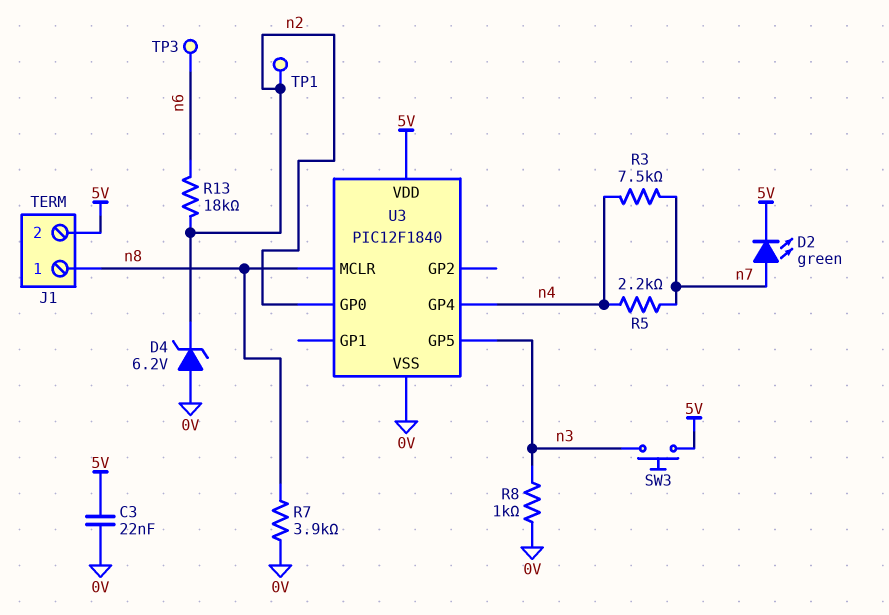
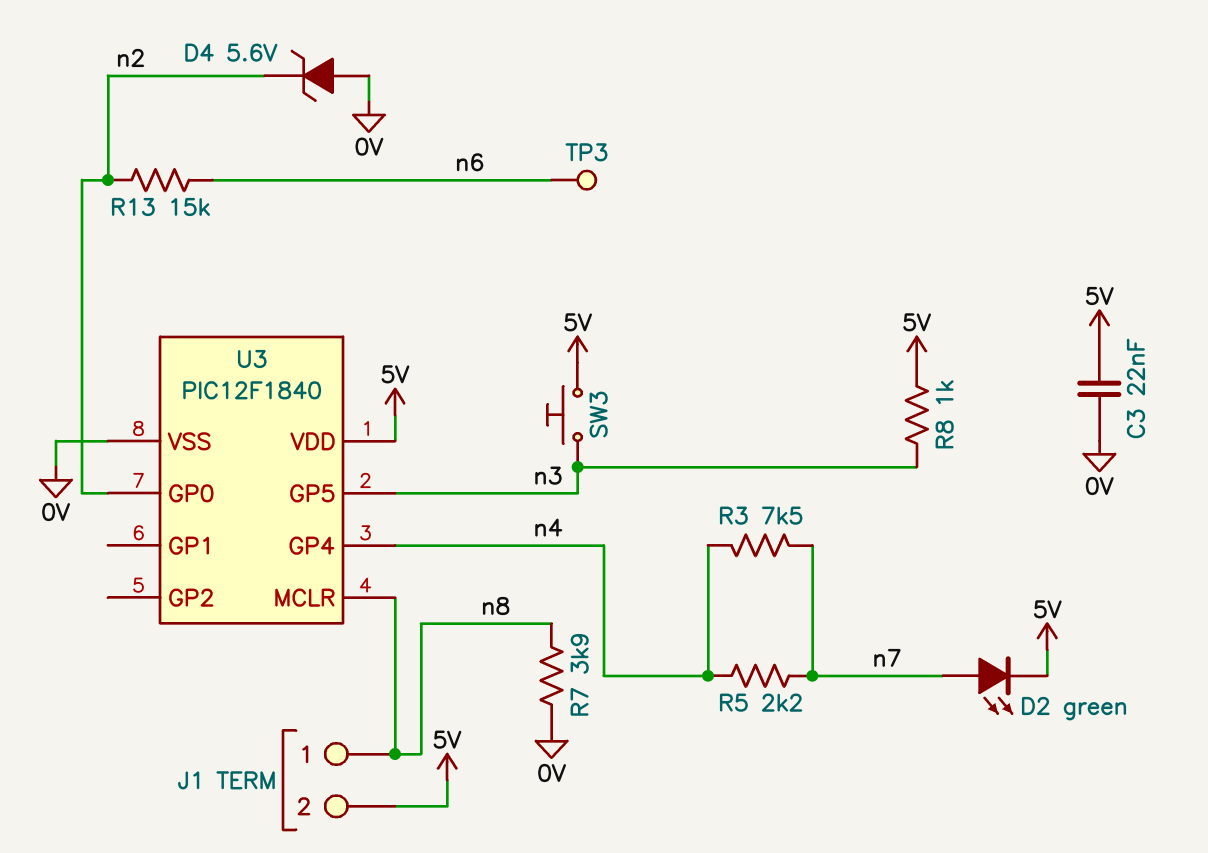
D4: zener 6.2V (A 0V, K n2) -> zener 5.6V (A 0V, K n2)
R8: 1k (0V, n3) -> 1k (5V, n3)
R13: 18k (n2, n6) -> 15k (n2, n6)
TP1: test point (n2) -> none

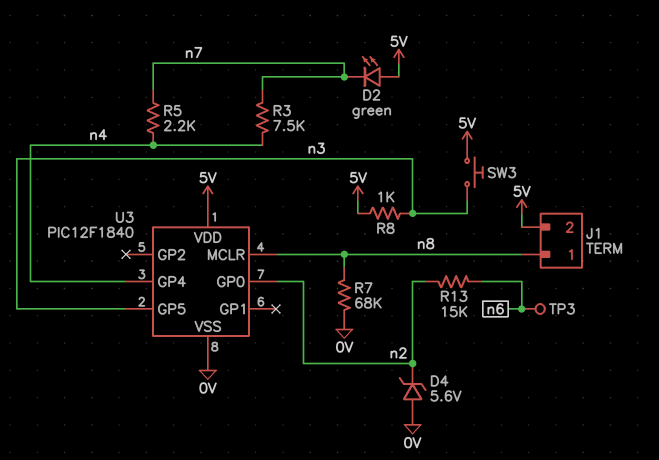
C3: 22nF (0V, 5V) -> none
D2: LED green (A n7, K 5V) -> LED green (A 5V, K n7)
R7: 3.9k (0V, n8) -> 68k (0V, n8)

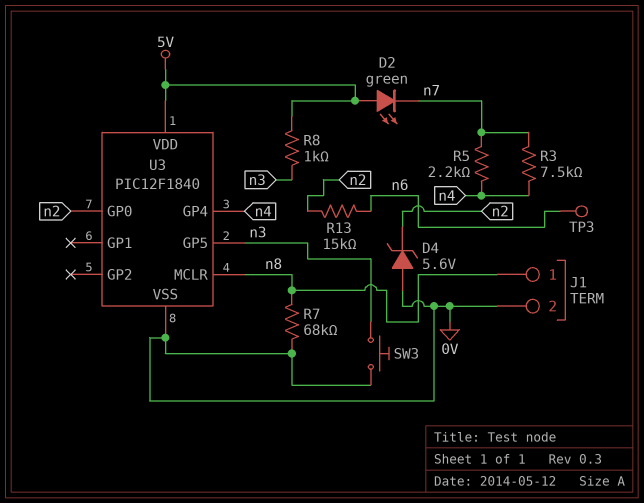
J1 pin 2: 5V -> 0V
SW3: button (5V, n3) -> button (0V, n3)

